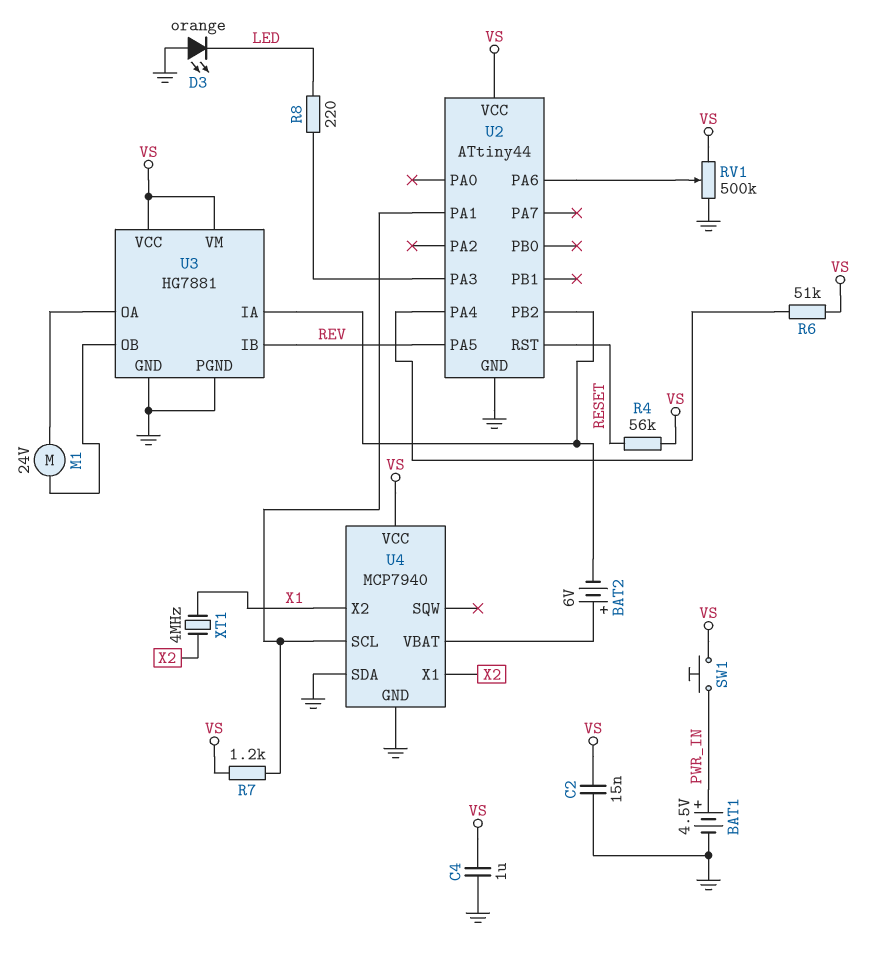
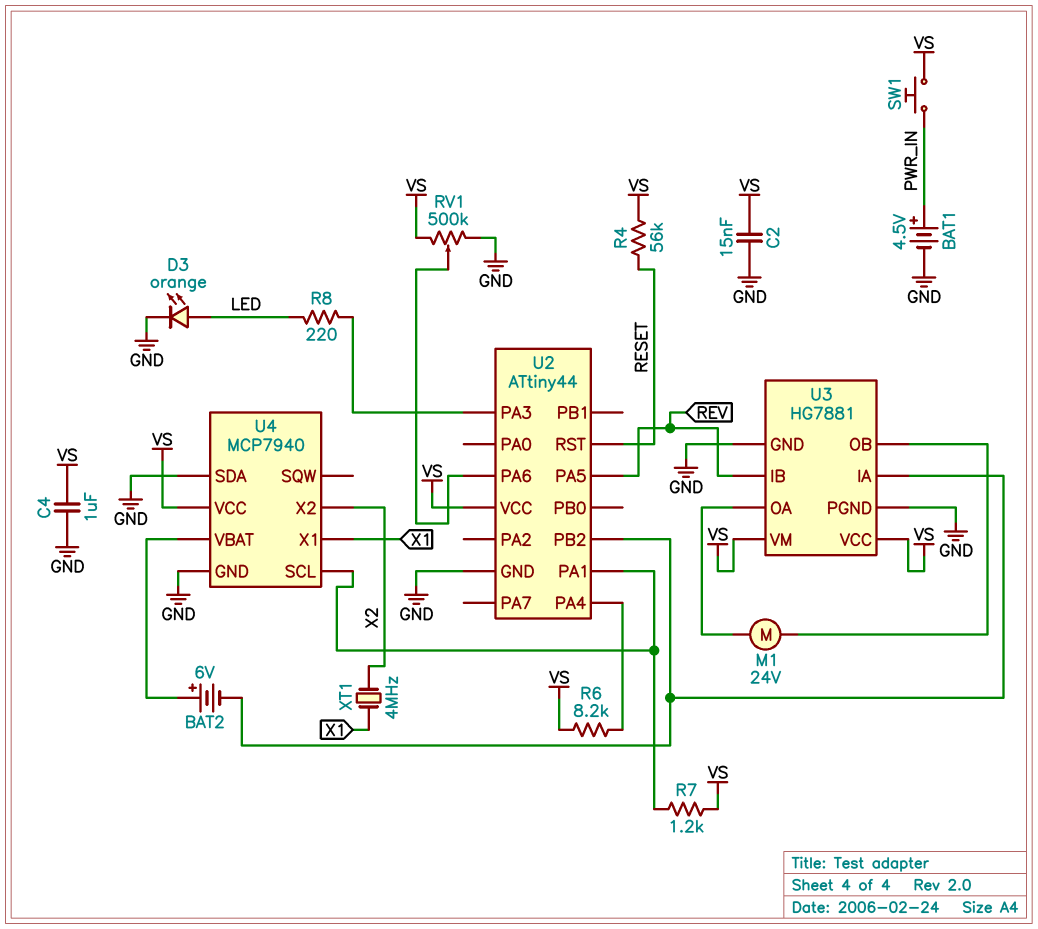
D3: LED orange (A GND, K LED) -> LED orange (A LED, K GND)
R6: 51k (U2/PA4, VS) -> 8.2k (U2/PA4, VS)
U4 pin X1: X2 -> X1
U4 pin X2: X1 -> X2

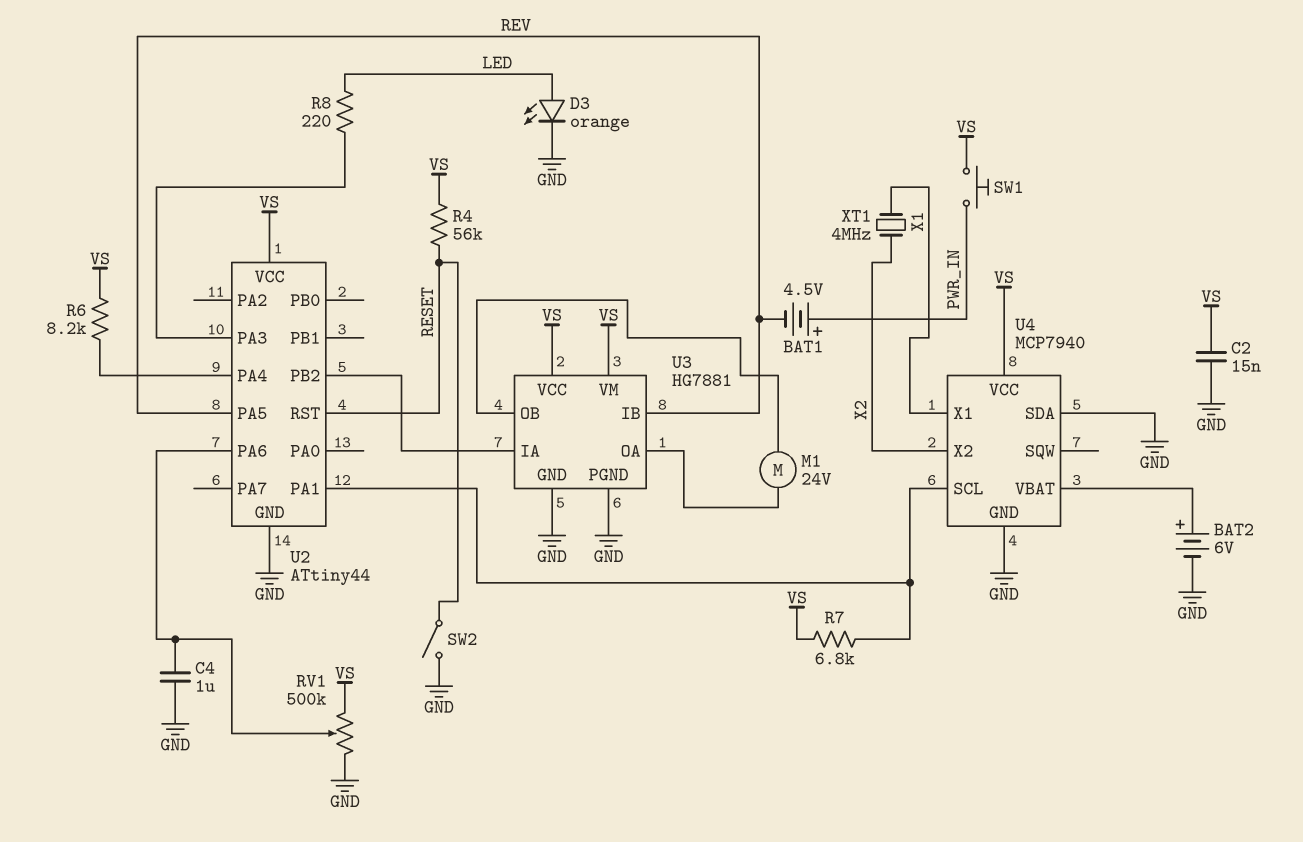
BAT1: 4.5V (plus PWR_IN, minus GND) -> 4.5V (plus PWR_IN, minus REV)
BAT2: 6V (plus U4/VBAT, minus U2/PB2) -> 6V (plus U4/VBAT, minus GND)
C4: 1uF (GND, VS) -> 1uF (GND, U2/PA6)
R7: 1.2k (U2/PA1, VS) -> 6.8k (U2/PA1, VS)
SW2: none -> switch (GND, RESET)

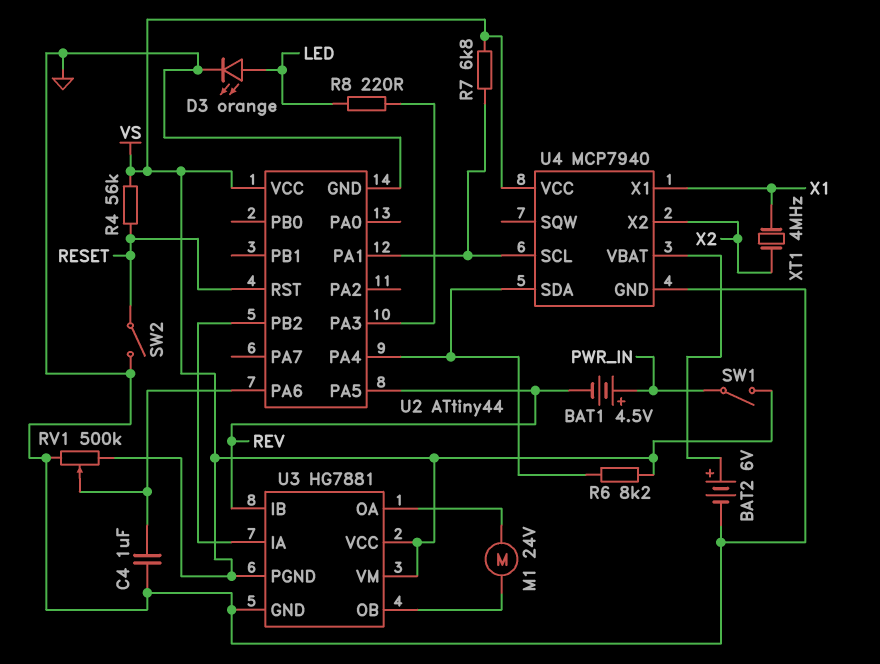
C2: 15nF (GND, VS) -> none
SW1: button (PWR_IN, VS) -> switch (PWR_IN, VS)
U3 pin PGND: GND -> VS
U4 pin SDA: GND -> U2/PA4

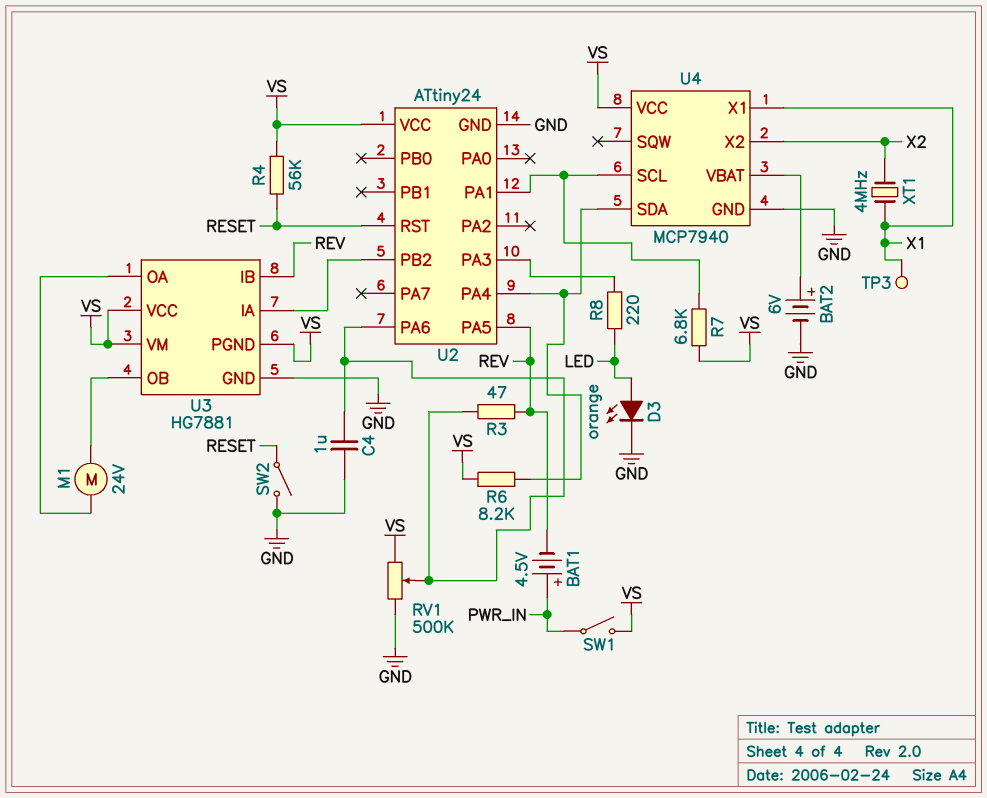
R3: none -> 47 (REV, U2/PA6)
TP3: none -> test point (X1)
U2: ATtiny44 -> ATtiny24

